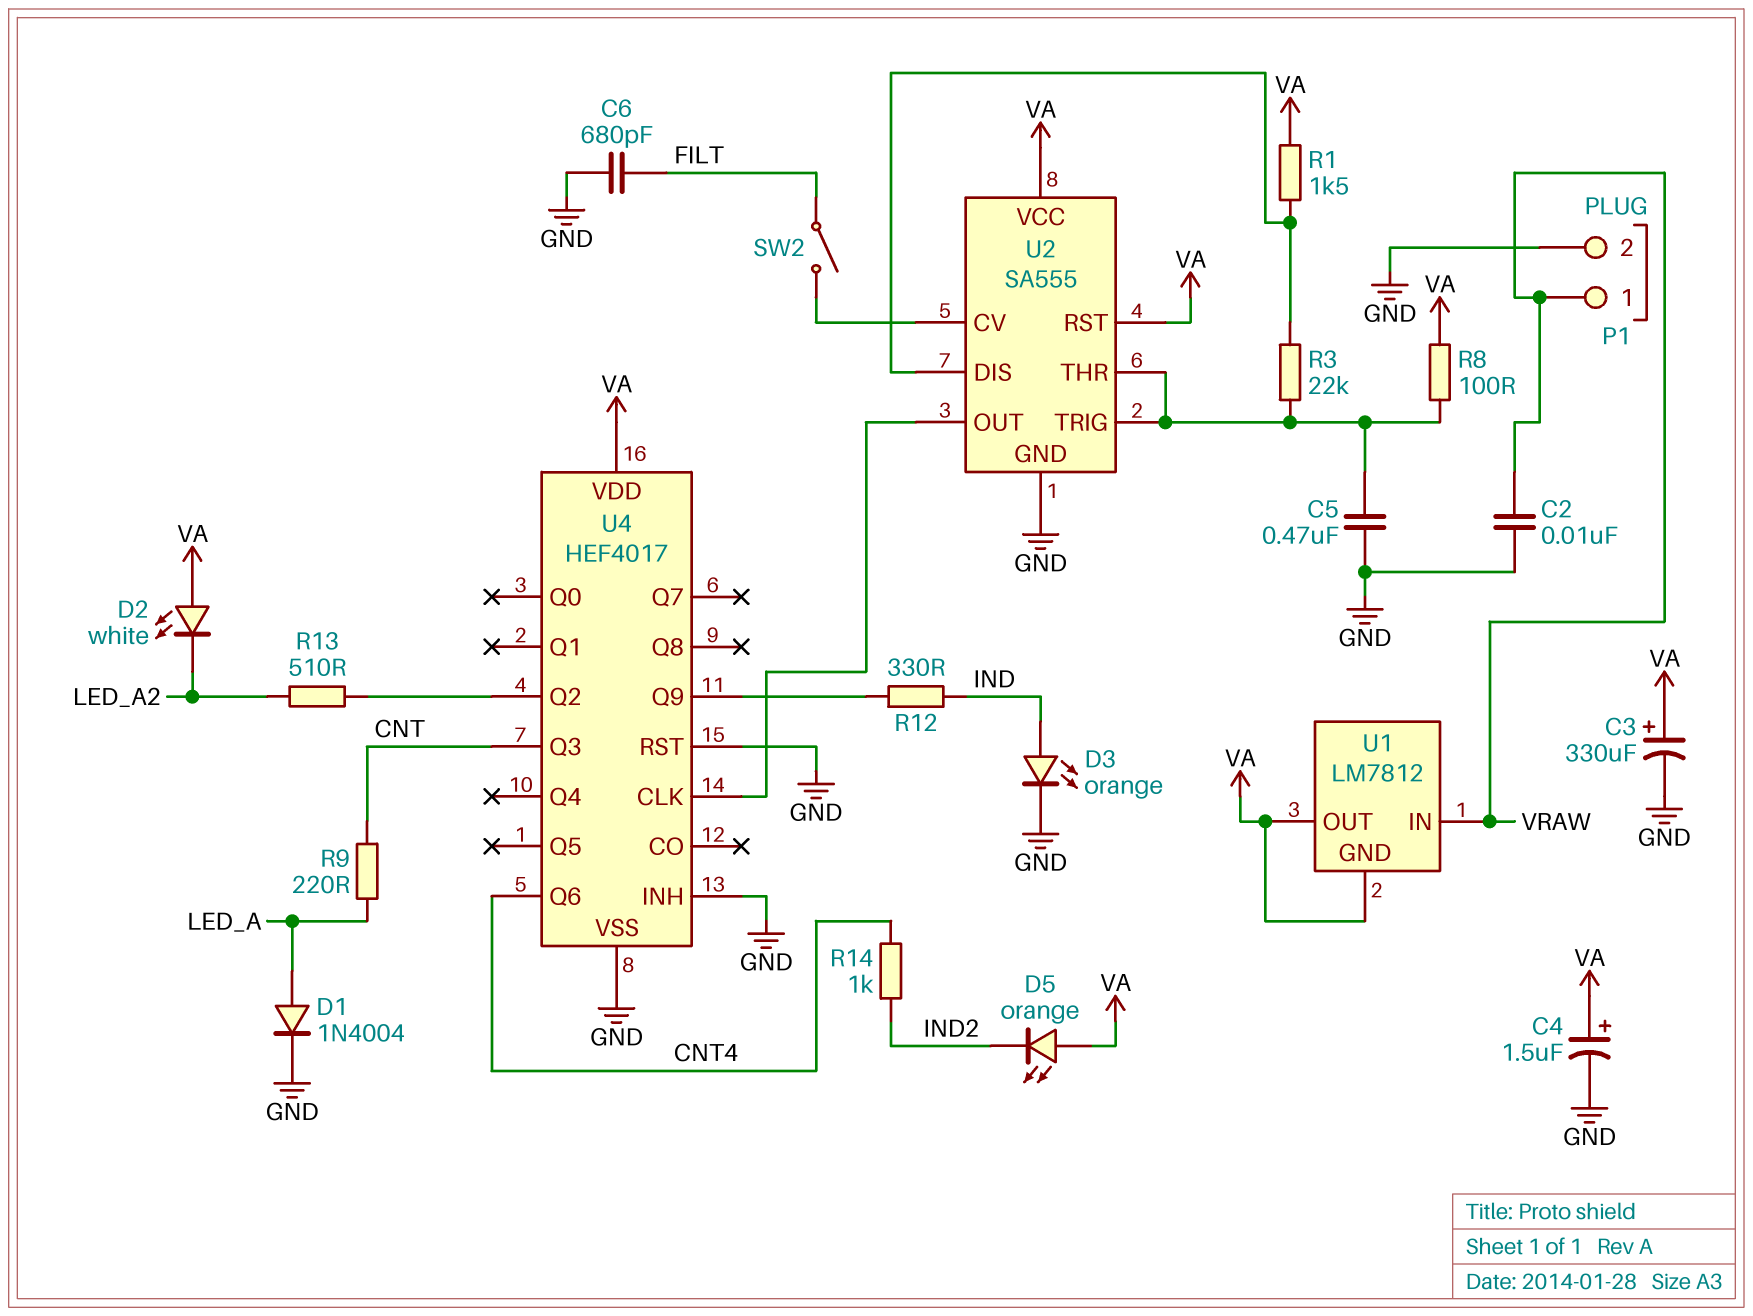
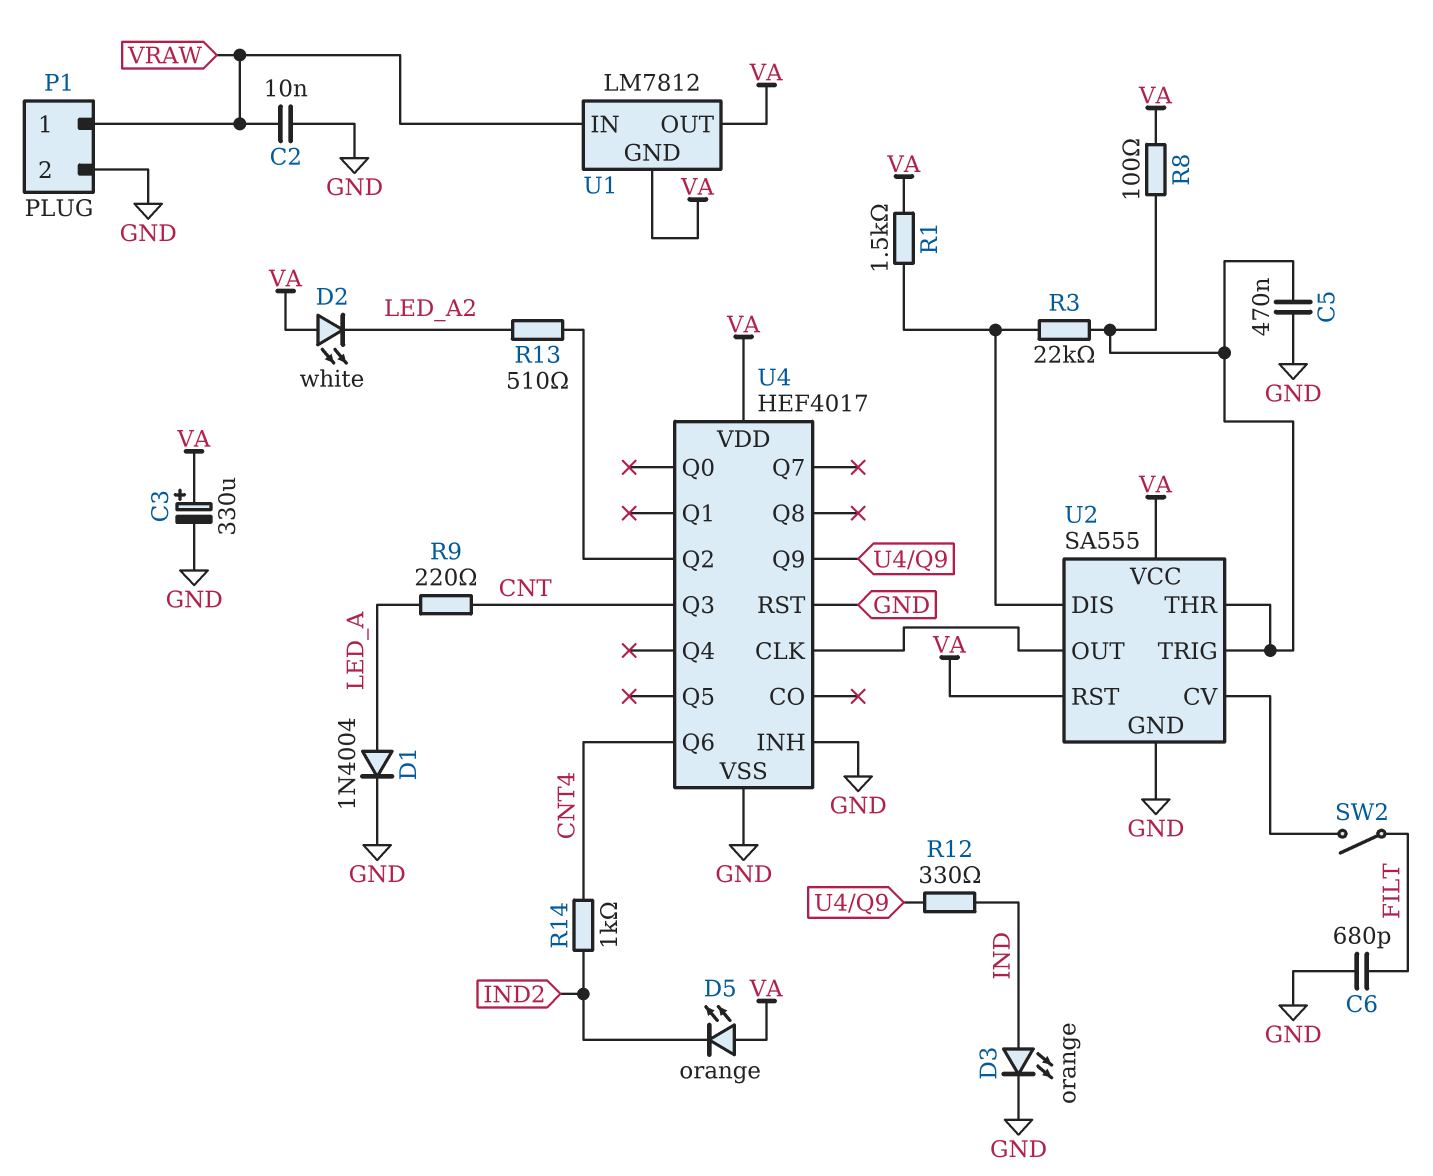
C4: 1.5uF (plus VA, minus GND) -> none

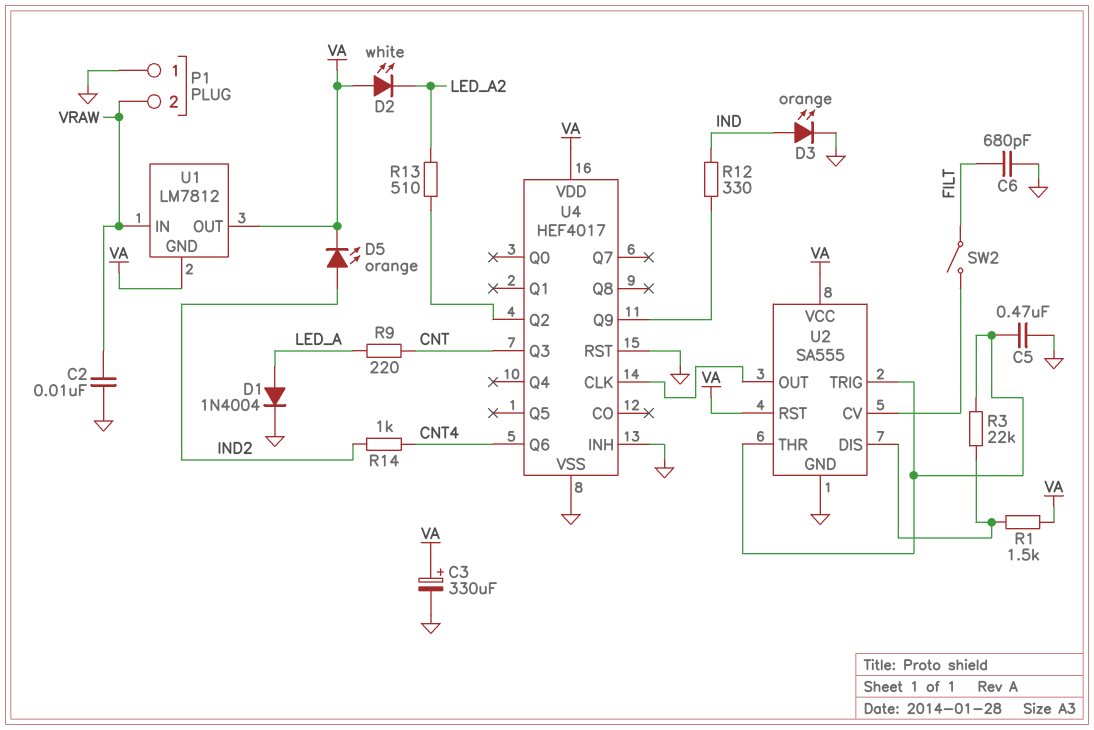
D5: LED orange (A VA, K IND2) -> LED orange (A IND2, K VA)
P1 pin 1: VRAW -> GND
P1 pin 2: GND -> VRAW
R8: 100 (U2/THR, VA) -> none

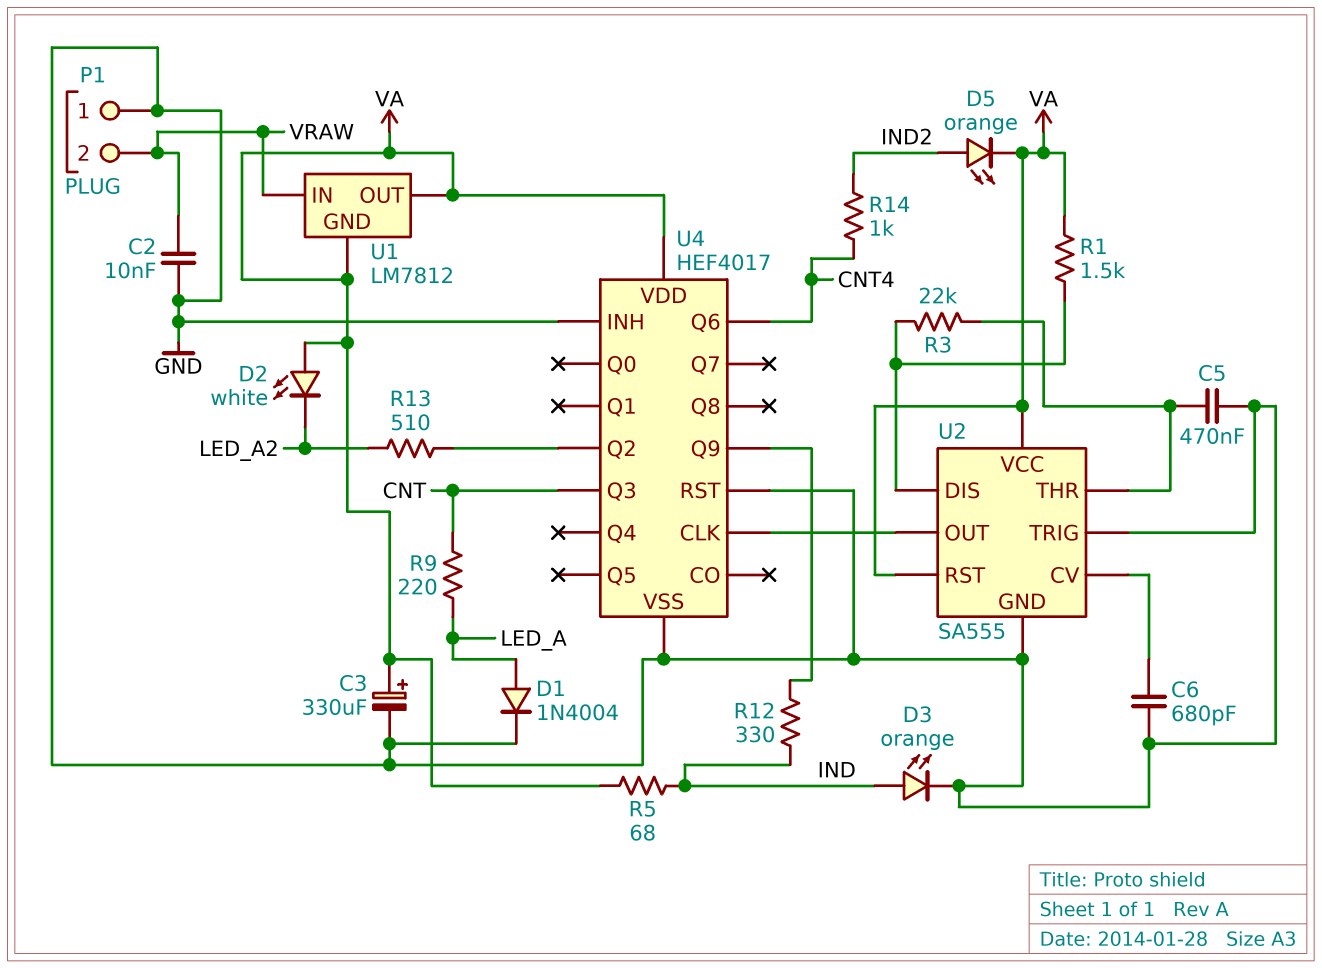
C6: 680pF (FILT, GND) -> 680pF (GND, U2/CV)
R5: none -> 68 (IND, VA)
SW2: switch (FILT, U2/CV) -> none
U2 pin TRIG: U2/THR -> GND

